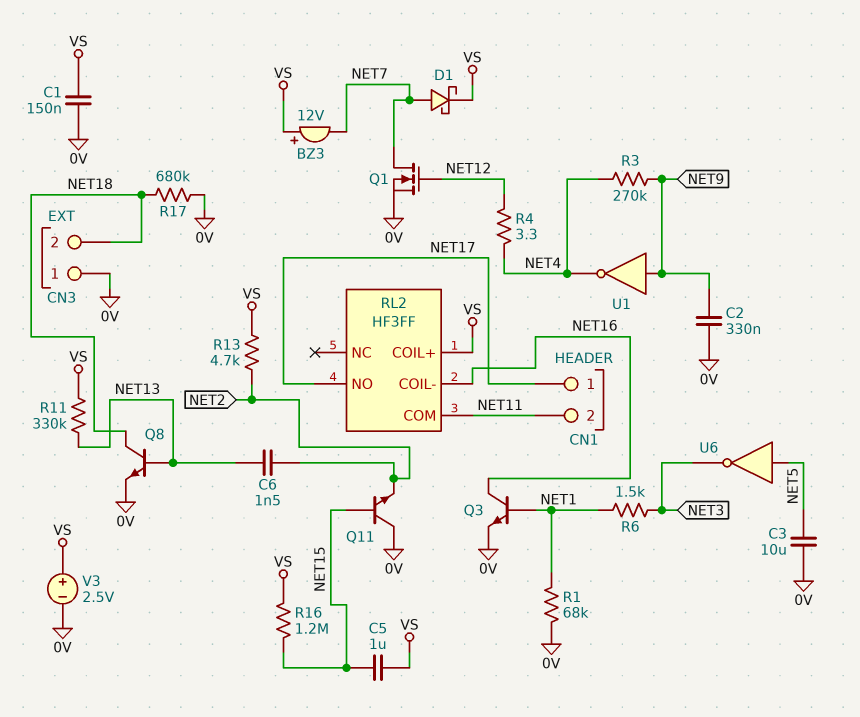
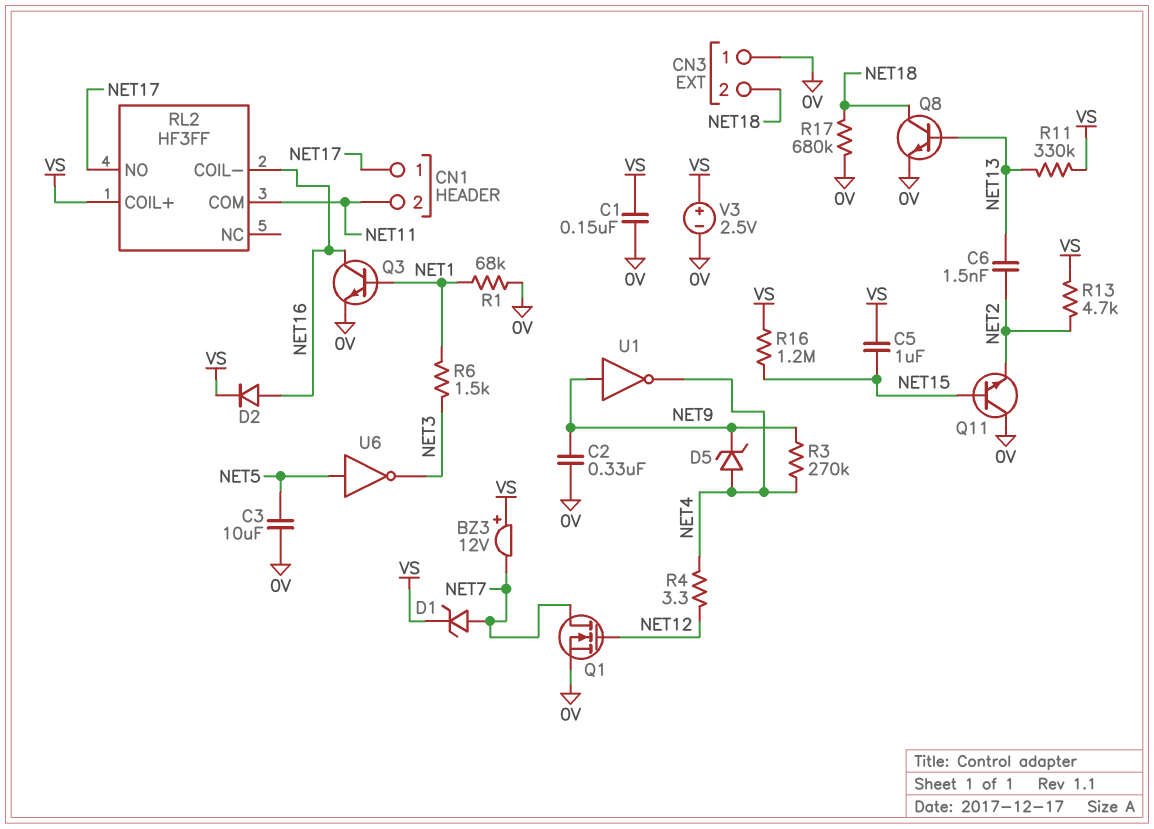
D1: schottky (A NET7, K VS) -> zener (A NET7, K VS)
D2: none -> diode (A NET16, K VS)
D5: none -> zener (A NET4, K NET9)

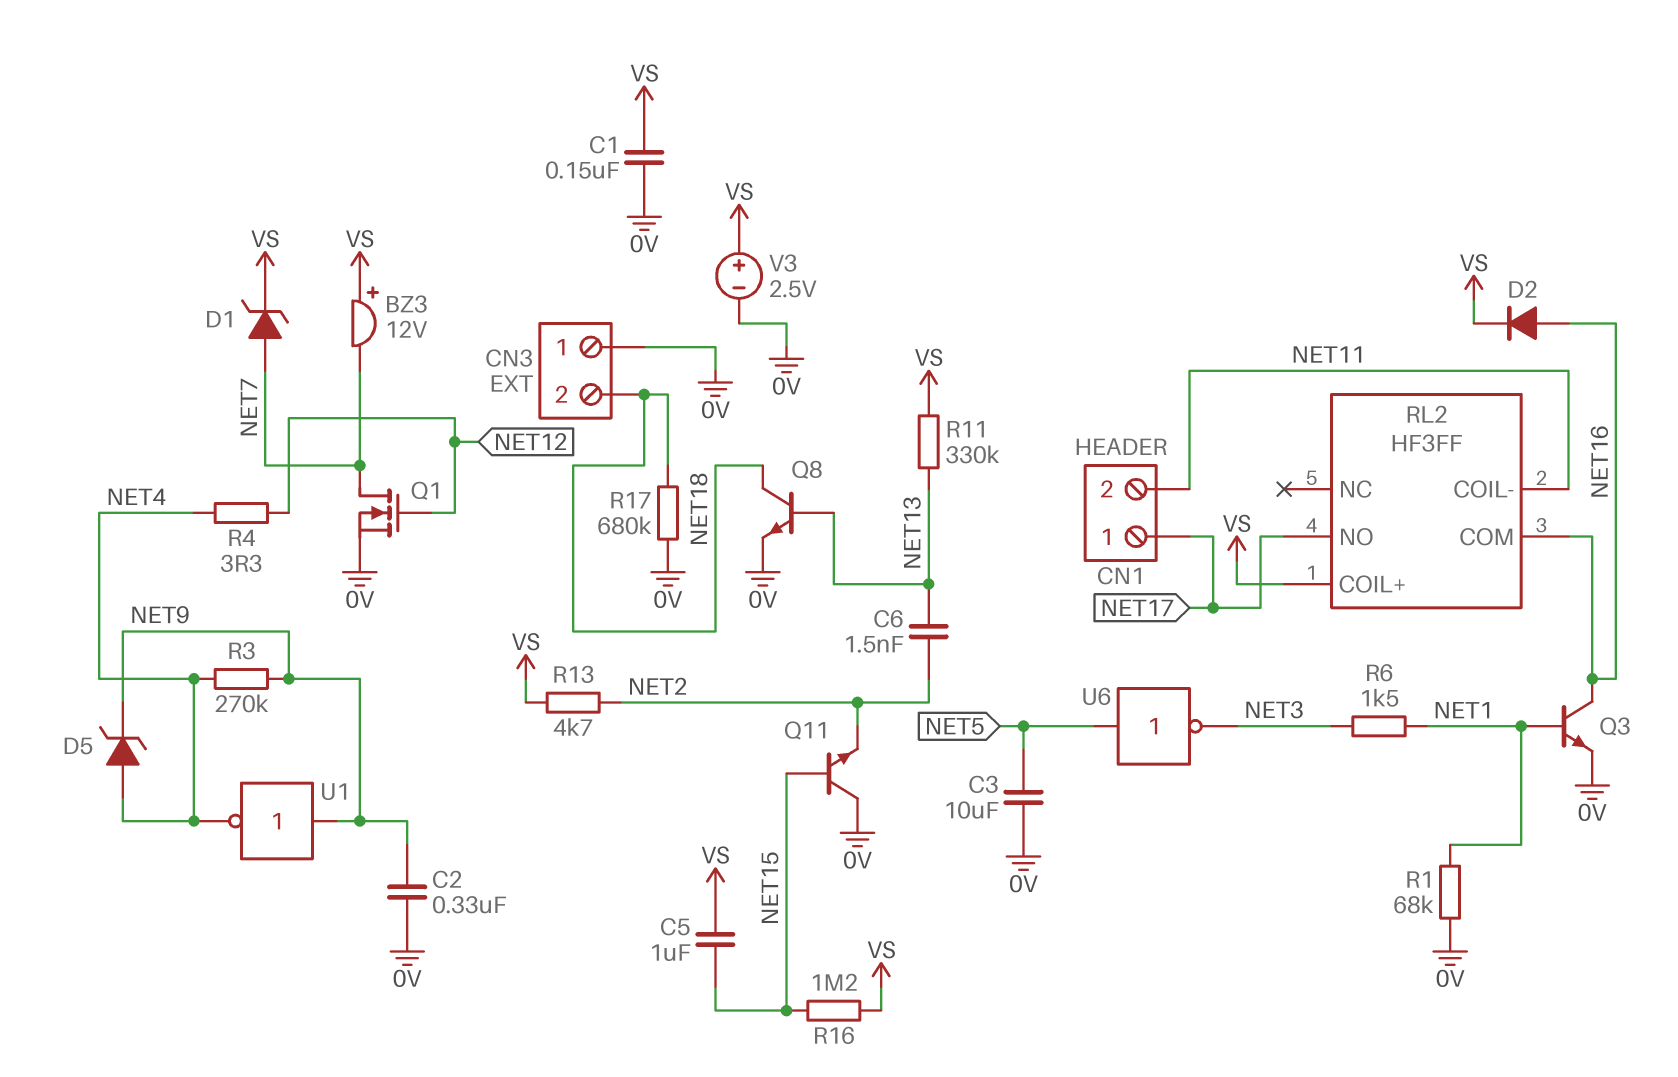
RL2 pin COIL-: NET16 -> NET11
RL2 pin COM: NET11 -> NET16

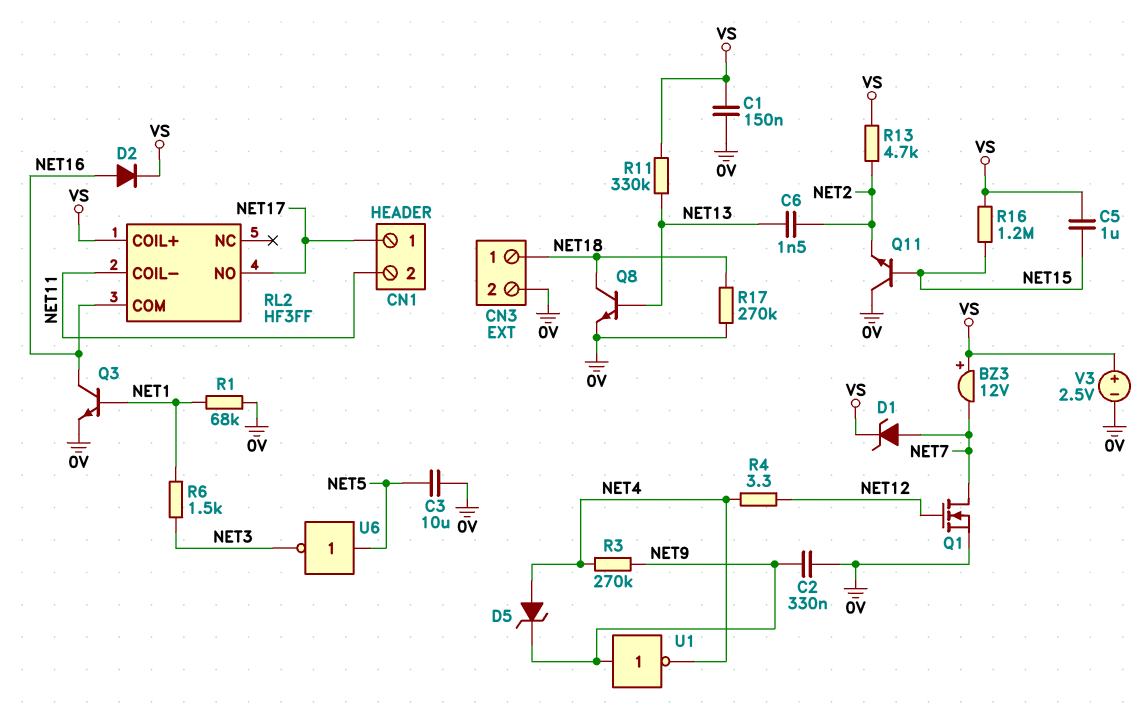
CN3 pin 1: 0V -> NET18
CN3 pin 2: NET18 -> 0V
R17: 680k (0V, NET18) -> 270k (0V, NET18)

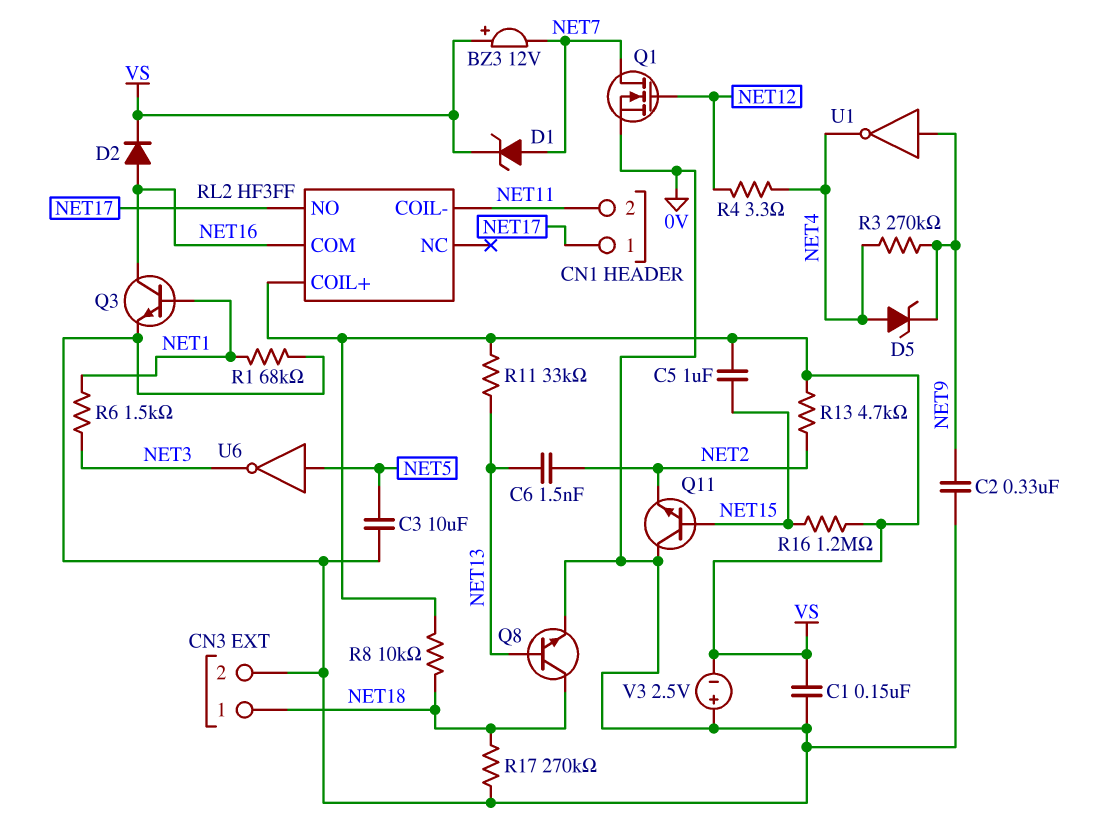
R8: none -> 10k (NET18, VS)
R11: 330k (NET13, VS) -> 33k (NET13, VS)
V3: 2.5V (plus VS, minus 0V) -> 2.5V (plus 0V, minus VS)

